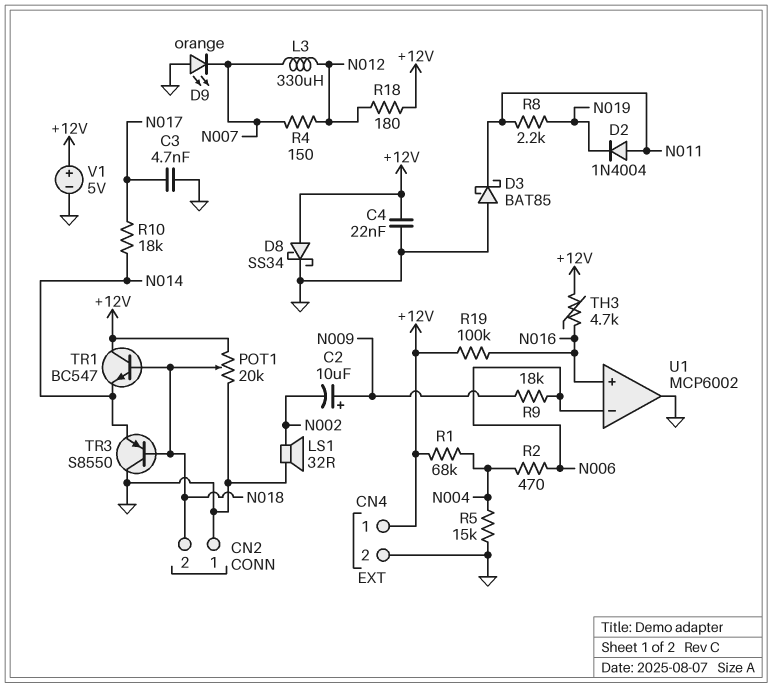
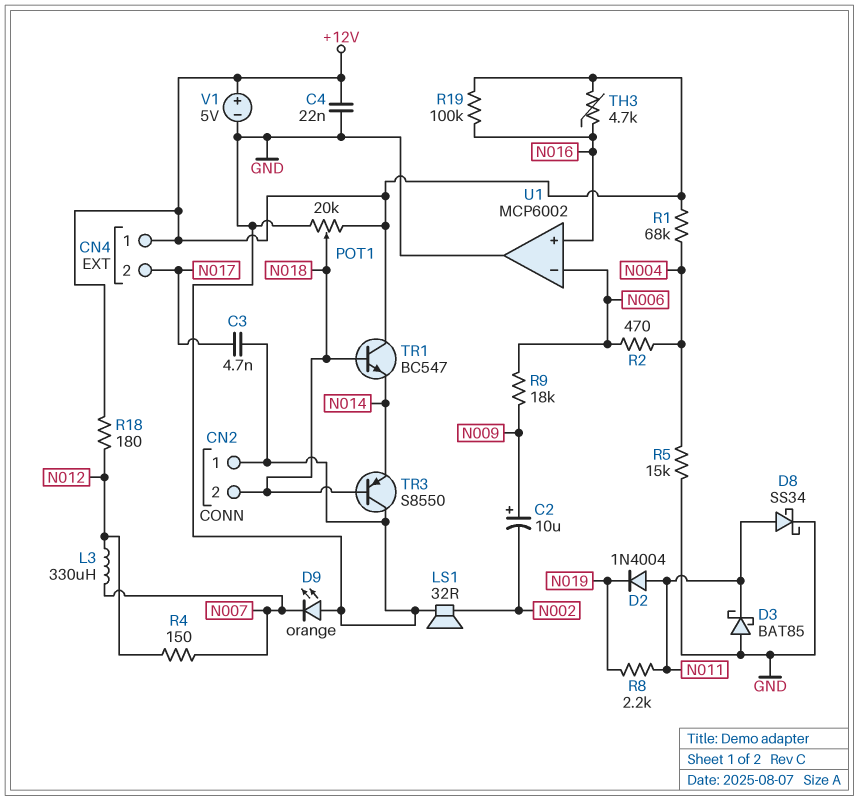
CN4 pin 2: GND -> N017
D8: schottky SS34 (A +12V, K GND) -> schottky SS34 (A N011, K GND)
R10: 18k (N014, N017) -> none

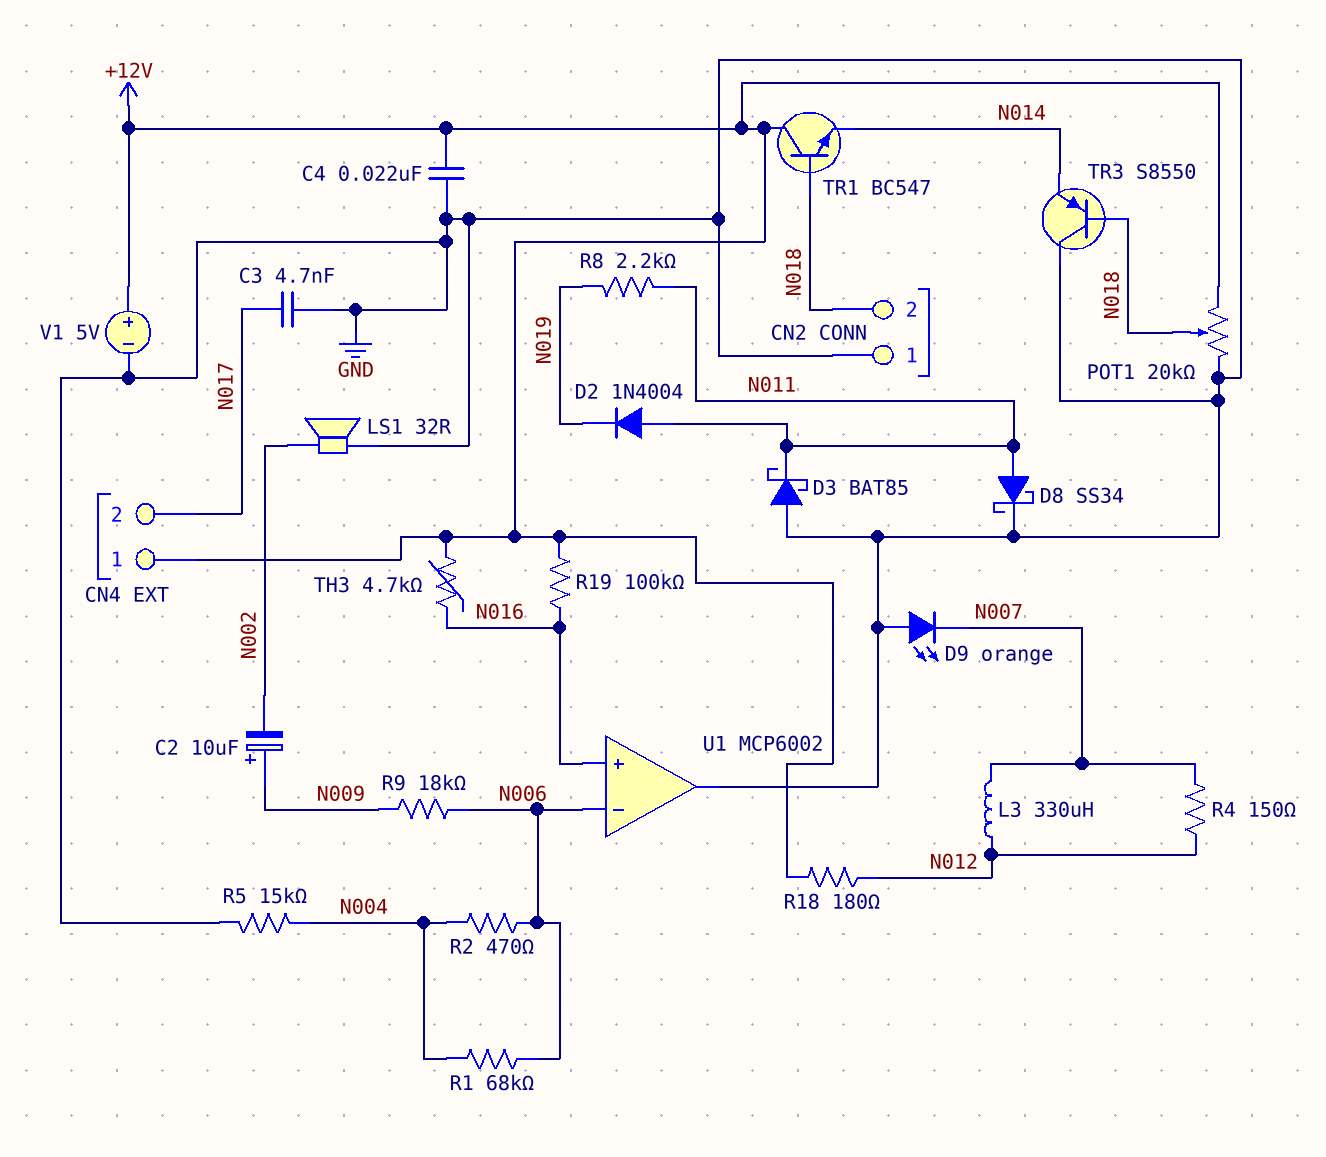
R1: 68k (+12V, N004) -> 68k (N004, N006)

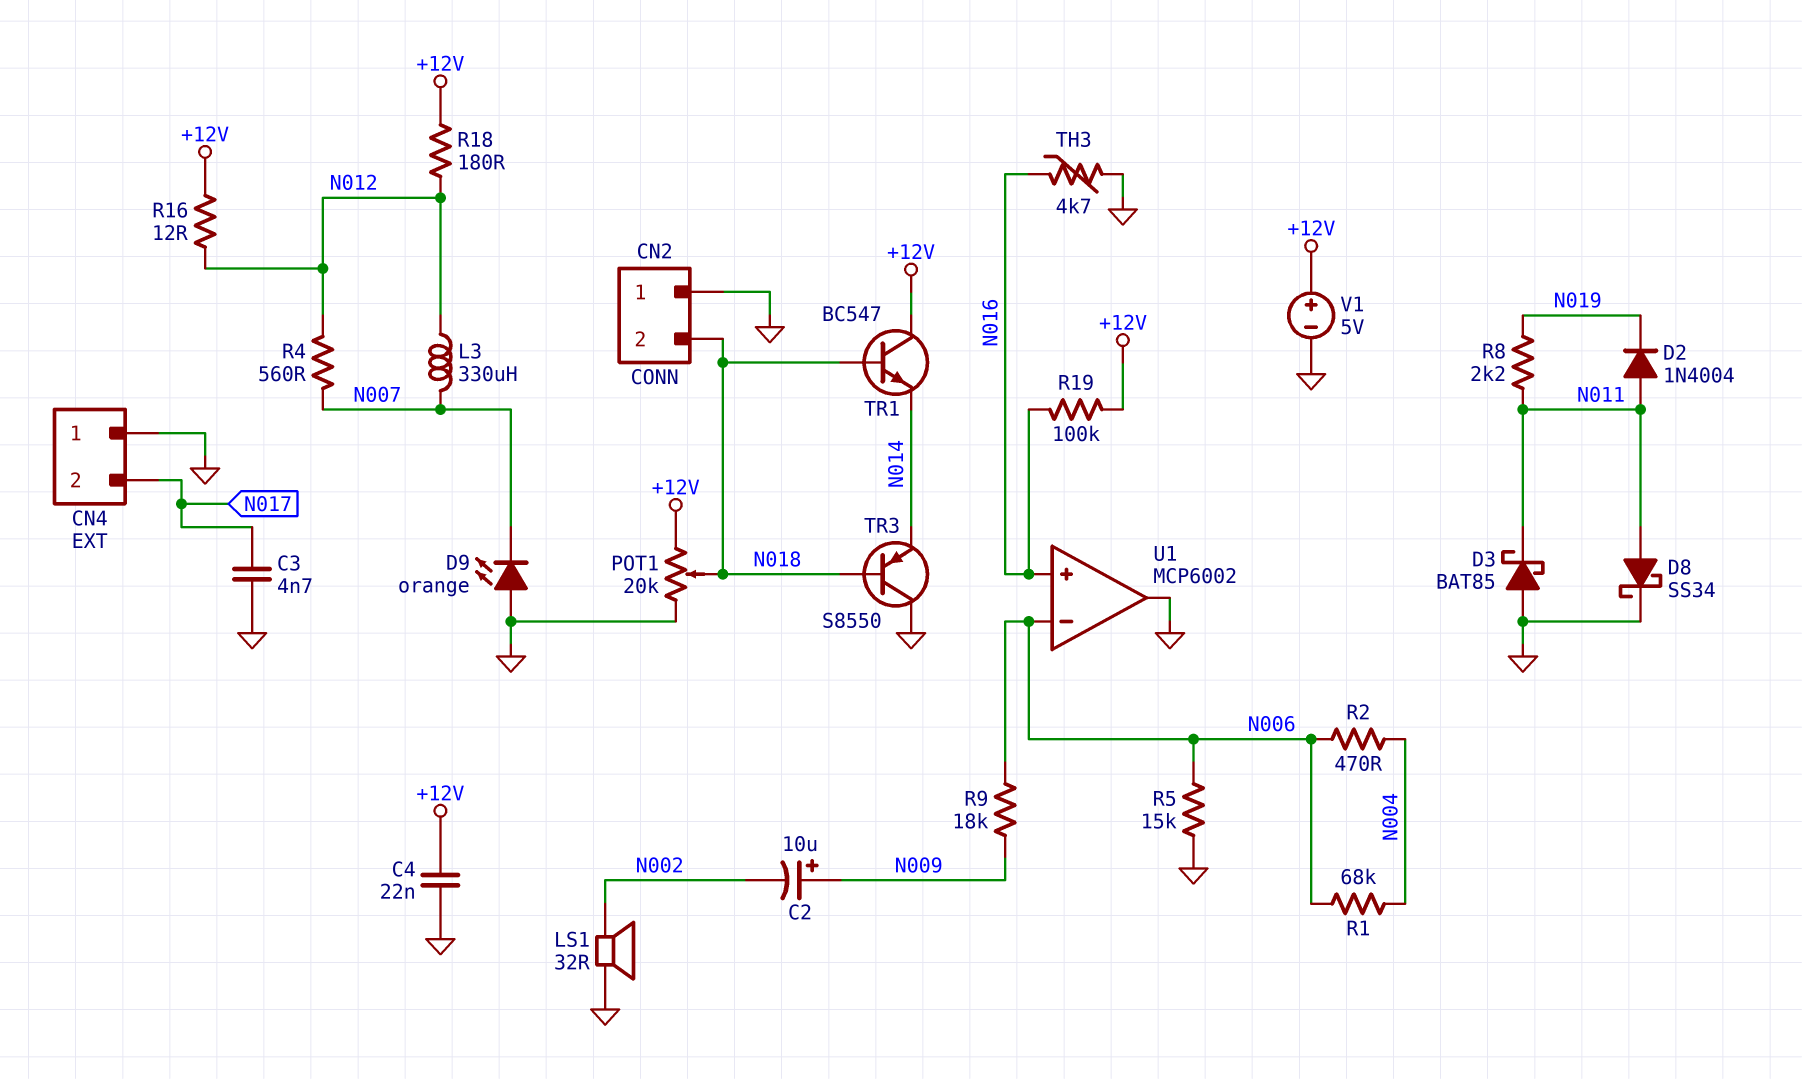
CN4 pin 1: +12V -> GND
R4: 150 (N007, N012) -> 560 (N007, N012)
R5: 15k (GND, N004) -> 15k (GND, N006)
R16: none -> 12 (+12V, N012)
TH3: 4.7k (+12V, N016) -> 4.7k (GND, N016)

